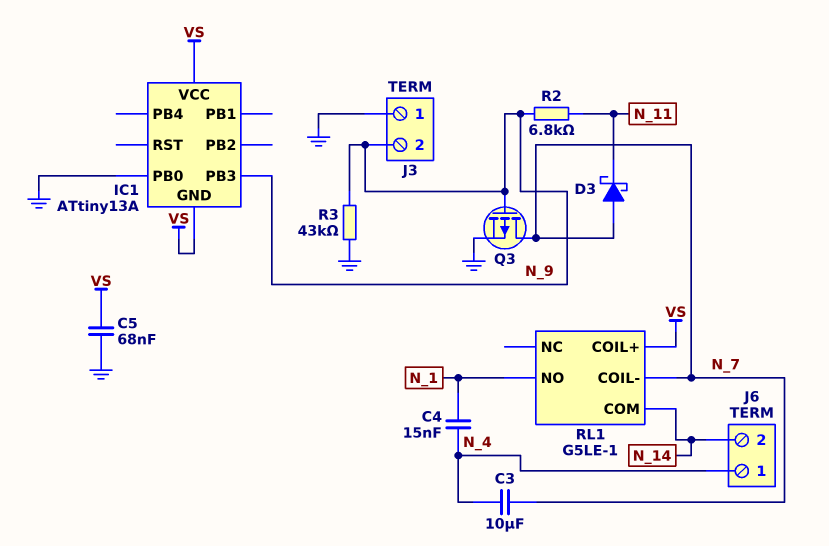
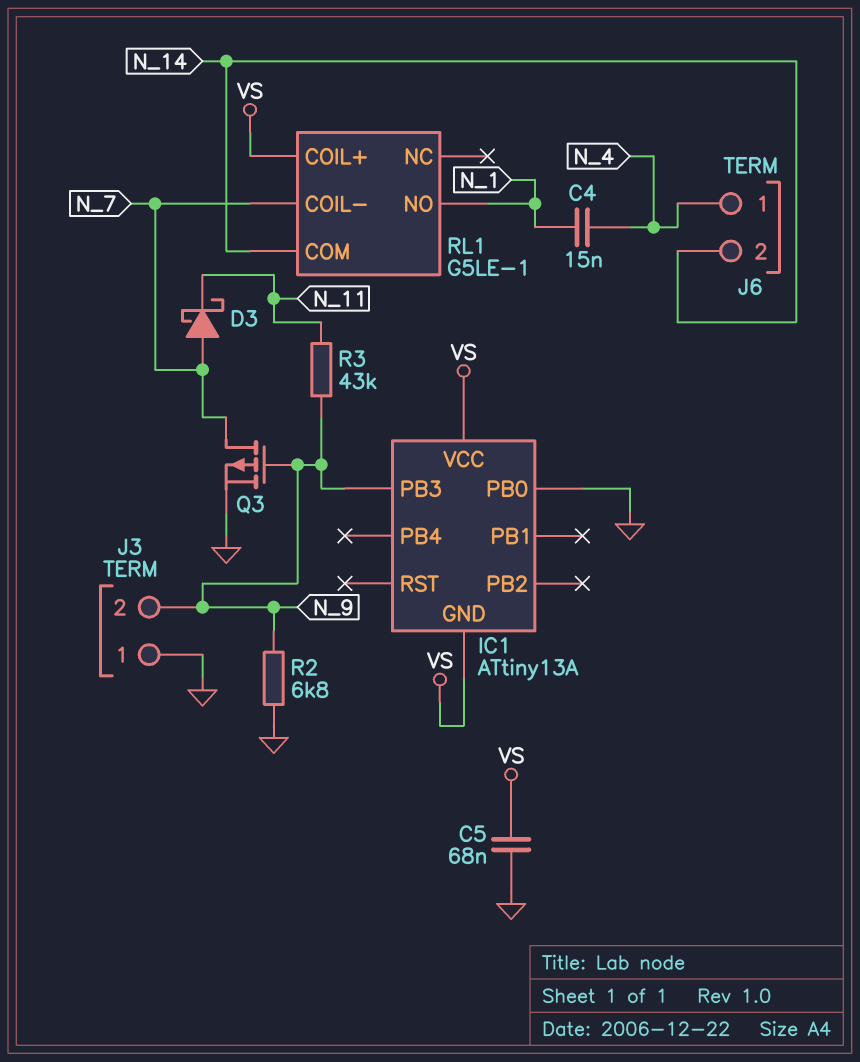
C3: 10uF (N_4, N_7) -> none
R2: 6.8k (N_9, N_11) -> 6.8k (GND, N_9)
R3: 43k (GND, N_9) -> 43k (N_9, N_11)

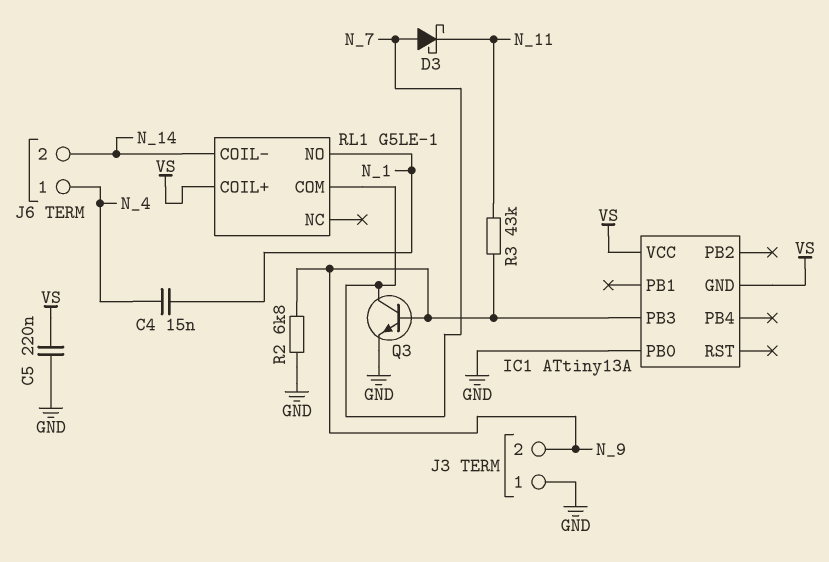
C5: 68nF (GND, VS) -> 220nF (GND, VS)
Q3: PMOS (G N_9, D N_7, S GND) -> NPN (B N_9, C N_7, E GND)
RL1 pin COIL-: N_7 -> N_14
RL1 pin COM: N_14 -> N_7

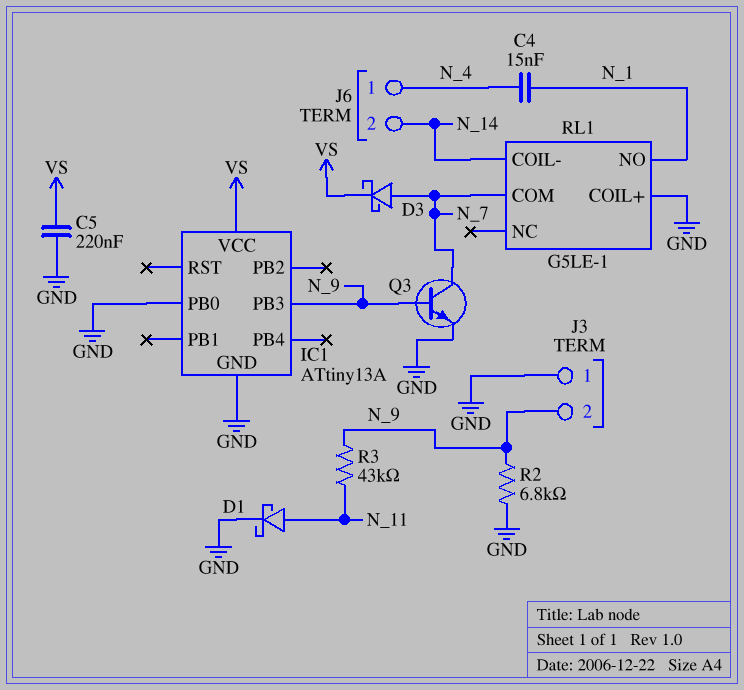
D1: none -> schottky (A N_11, K GND)
D3: schottky (A N_7, K N_11) -> schottky (A N_7, K VS)
IC1 pin GND: VS -> GND
RL1 pin COIL+: VS -> GND

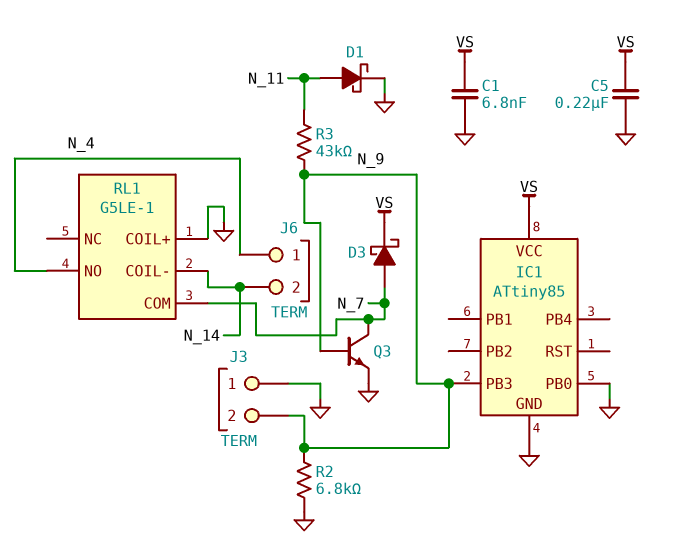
C1: none -> 6.8nF (GND, VS)
C4: 15nF (N_1, N_4) -> none
IC1: ATtiny13A -> ATtiny85
RL1 pin NO: N_1 -> N_4

